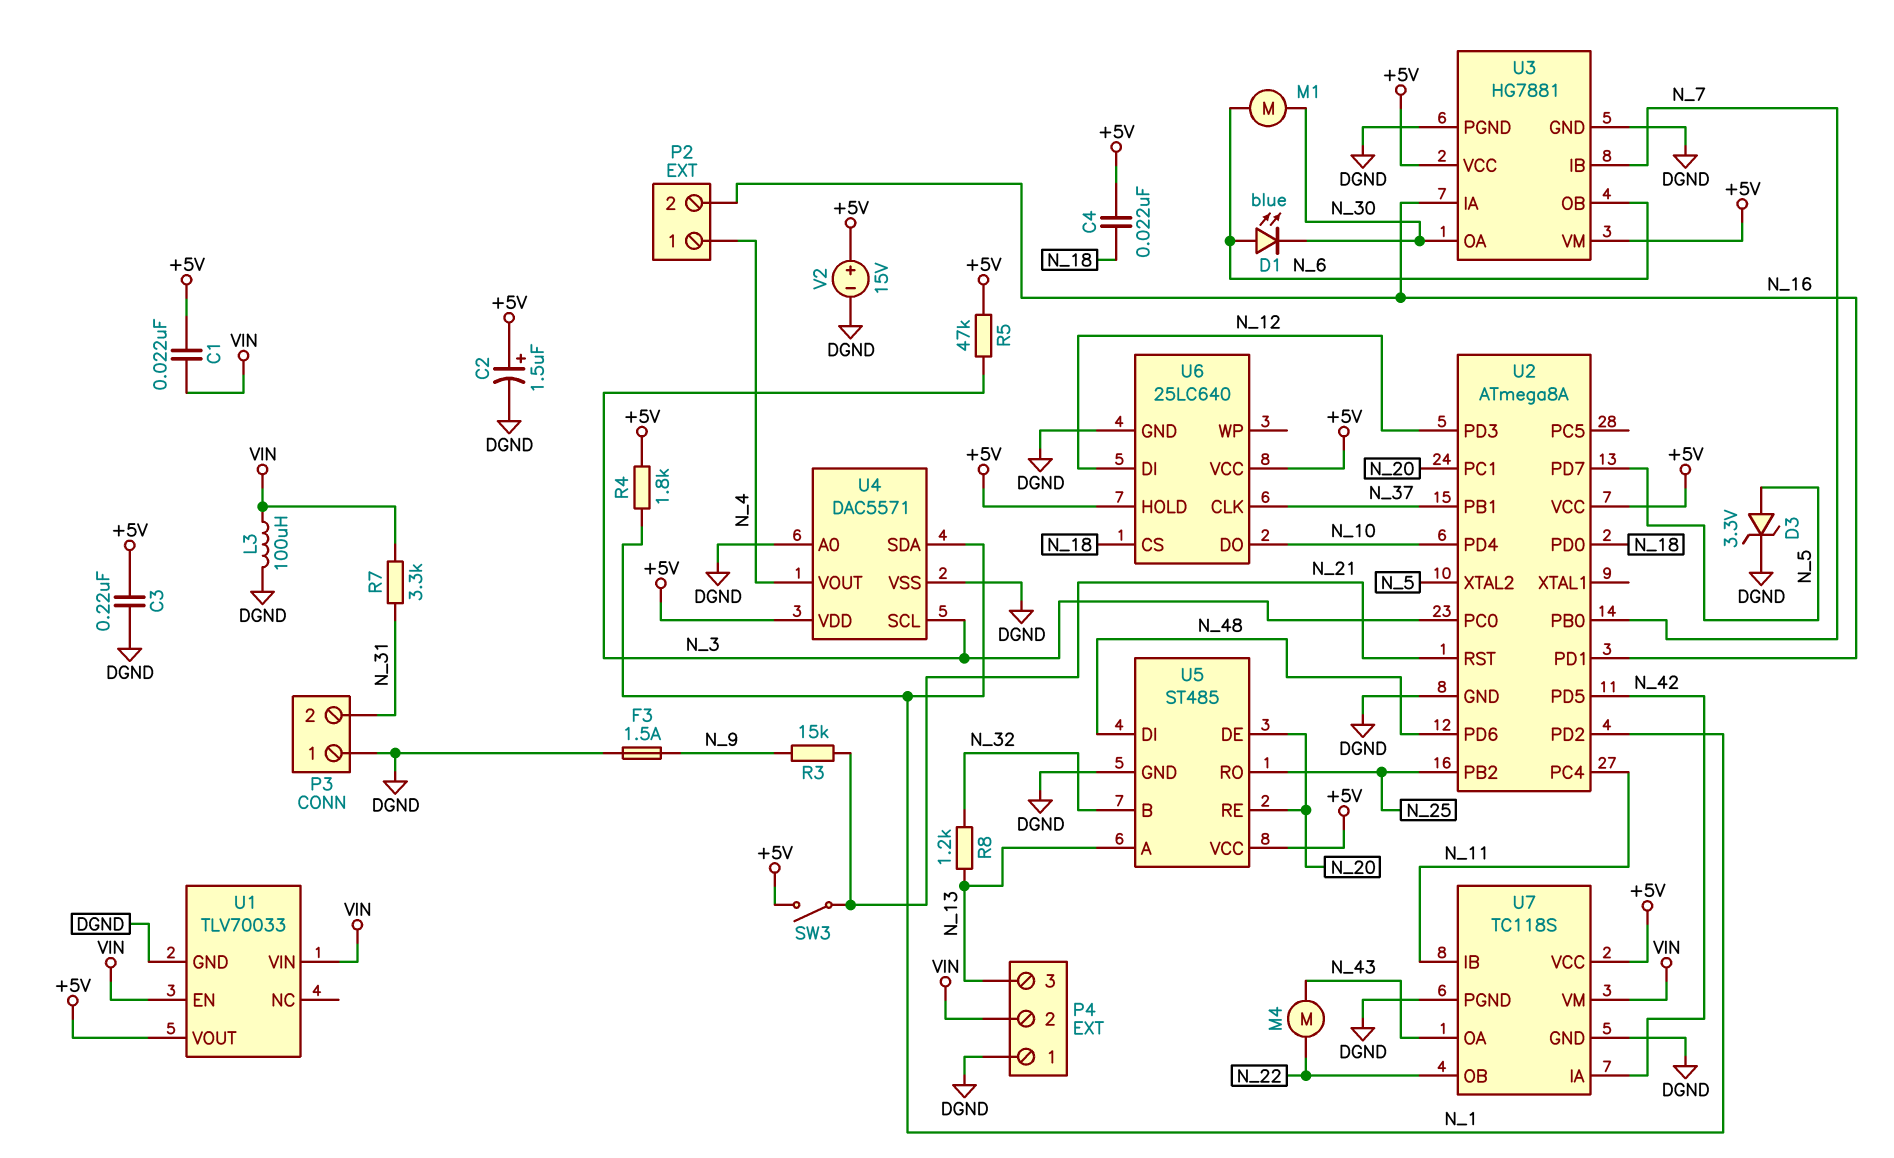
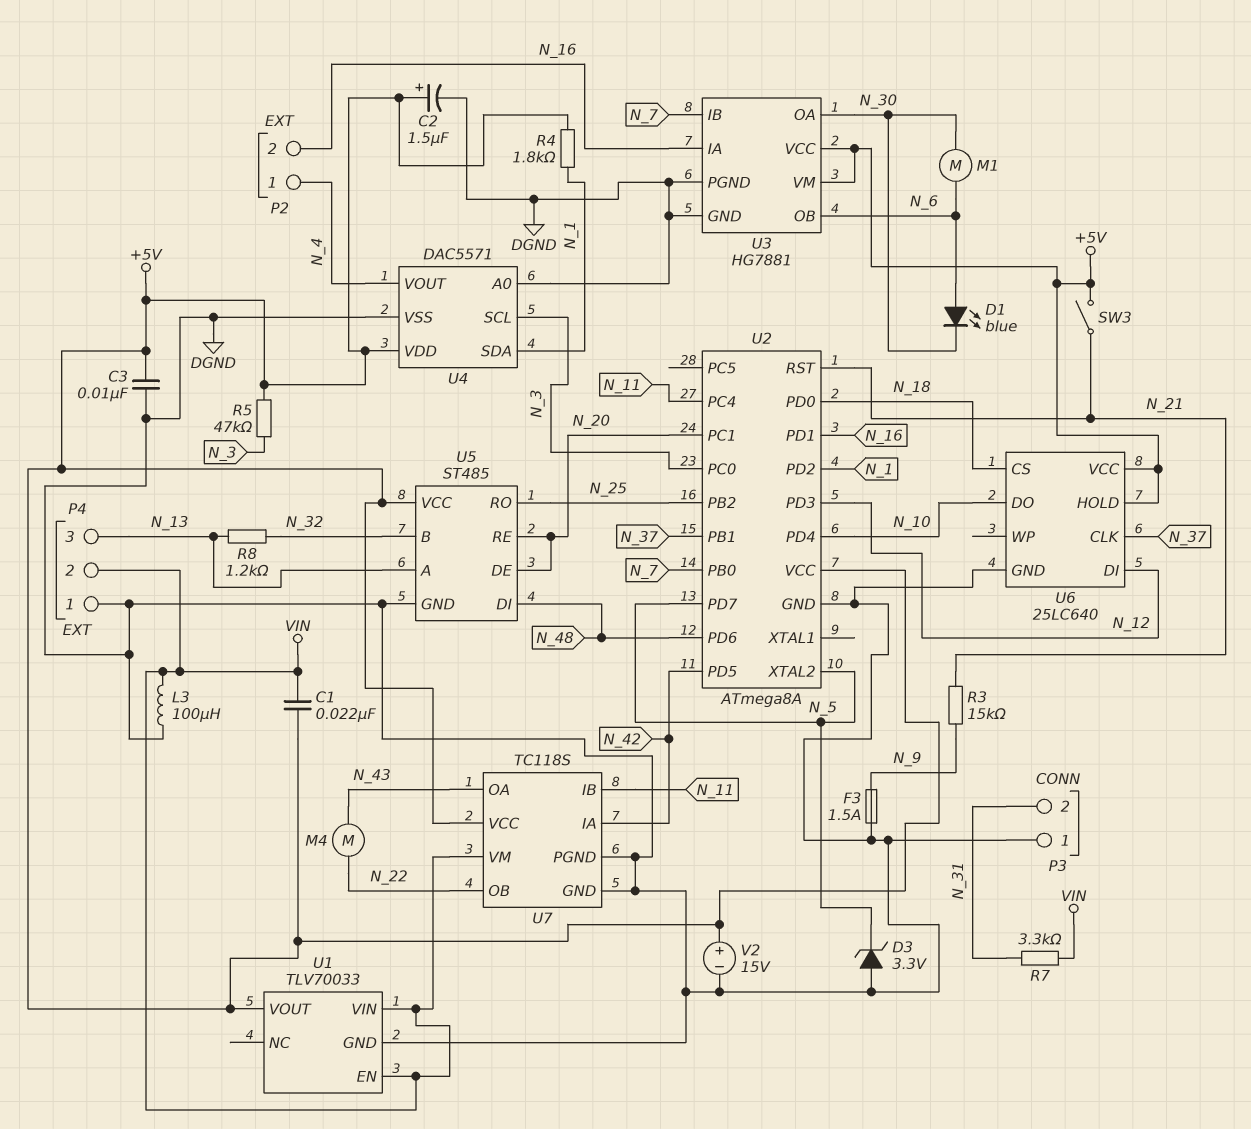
C3: 220nF (+5V, DGND) -> 10nF (+5V, DGND)
C4: 22nF (+5V, N_18) -> none
D3: zener 3.3V (A N_5, K DGND) -> zener 3.3V (A DGND, K N_5)

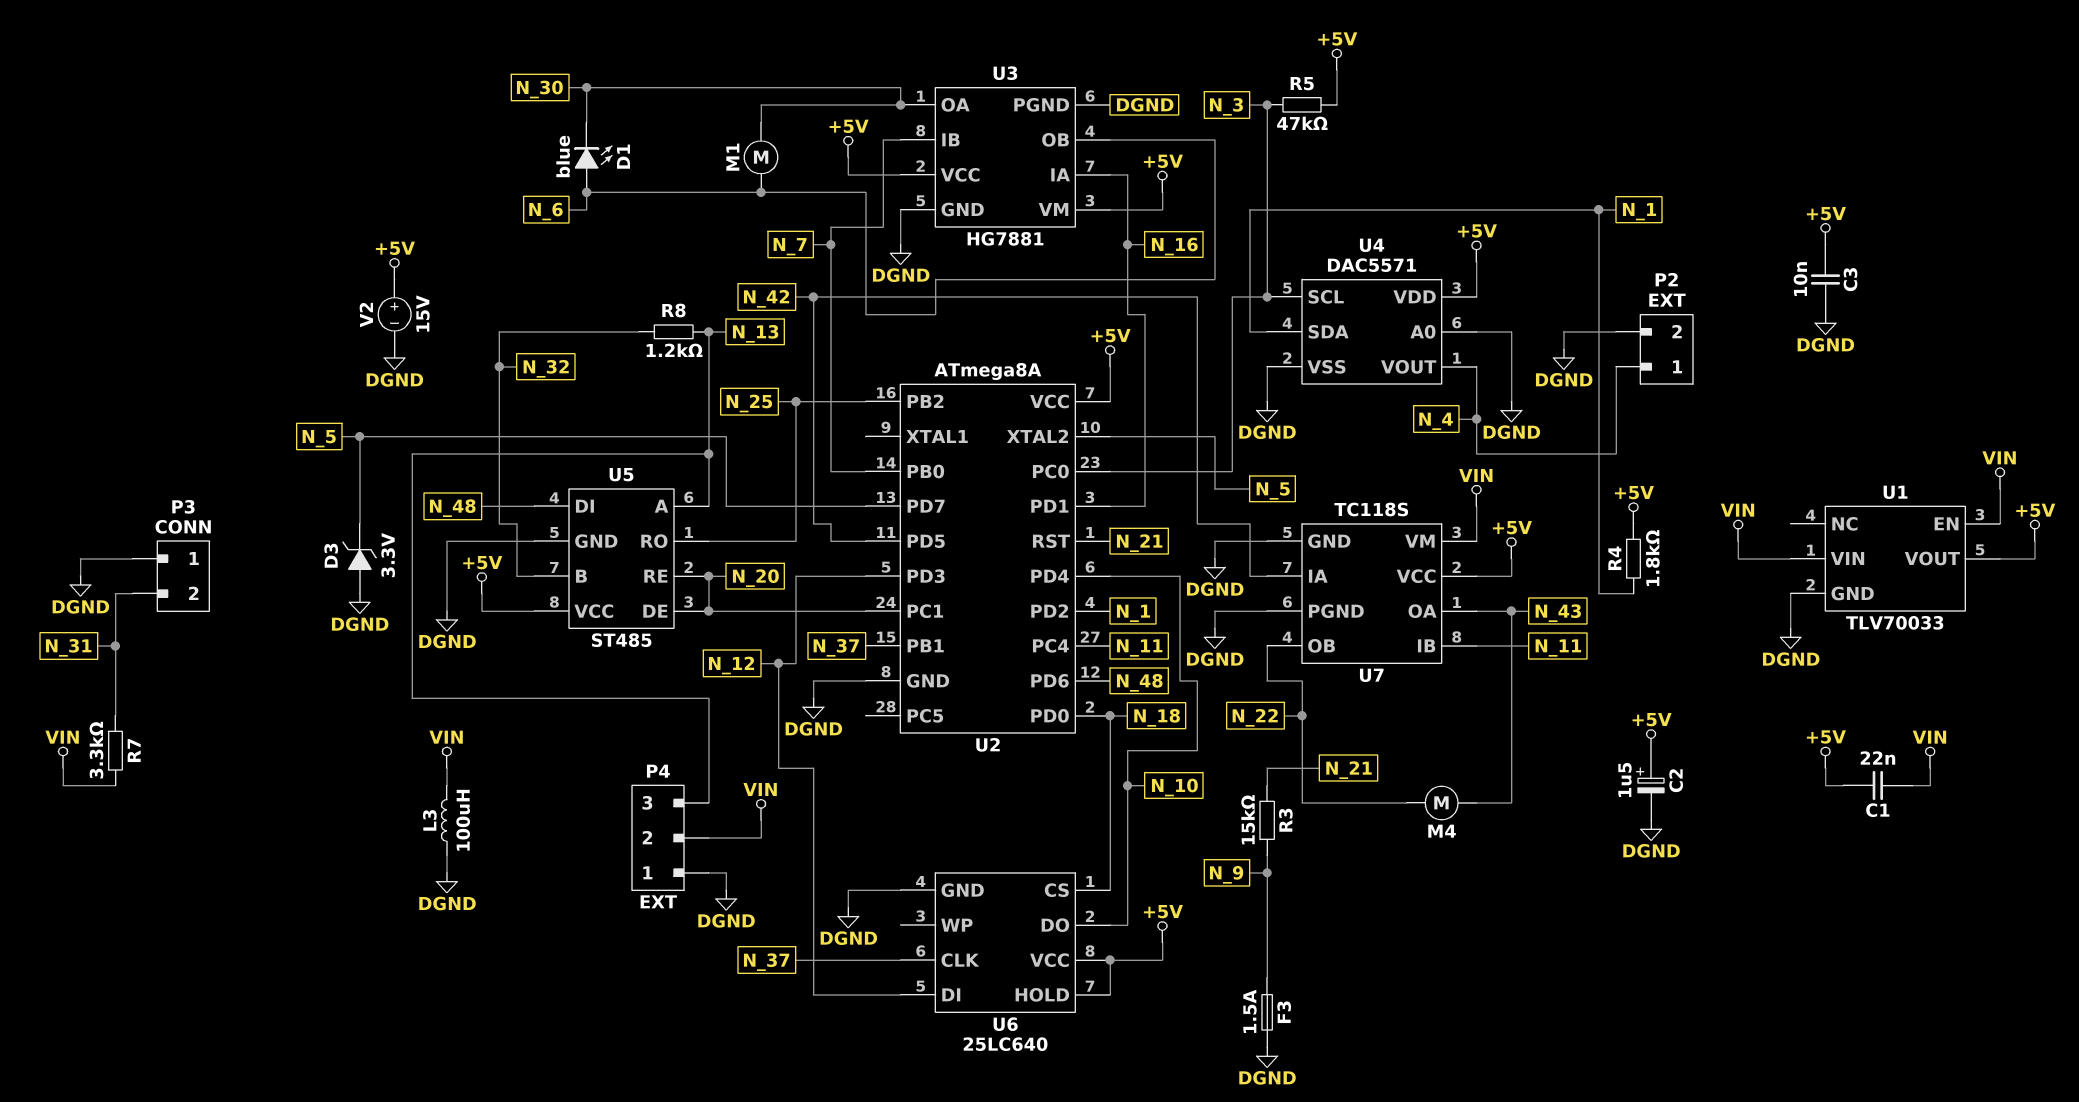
P2 pin 2: N_16 -> DGND
SW3: switch (+5V, N_21) -> none

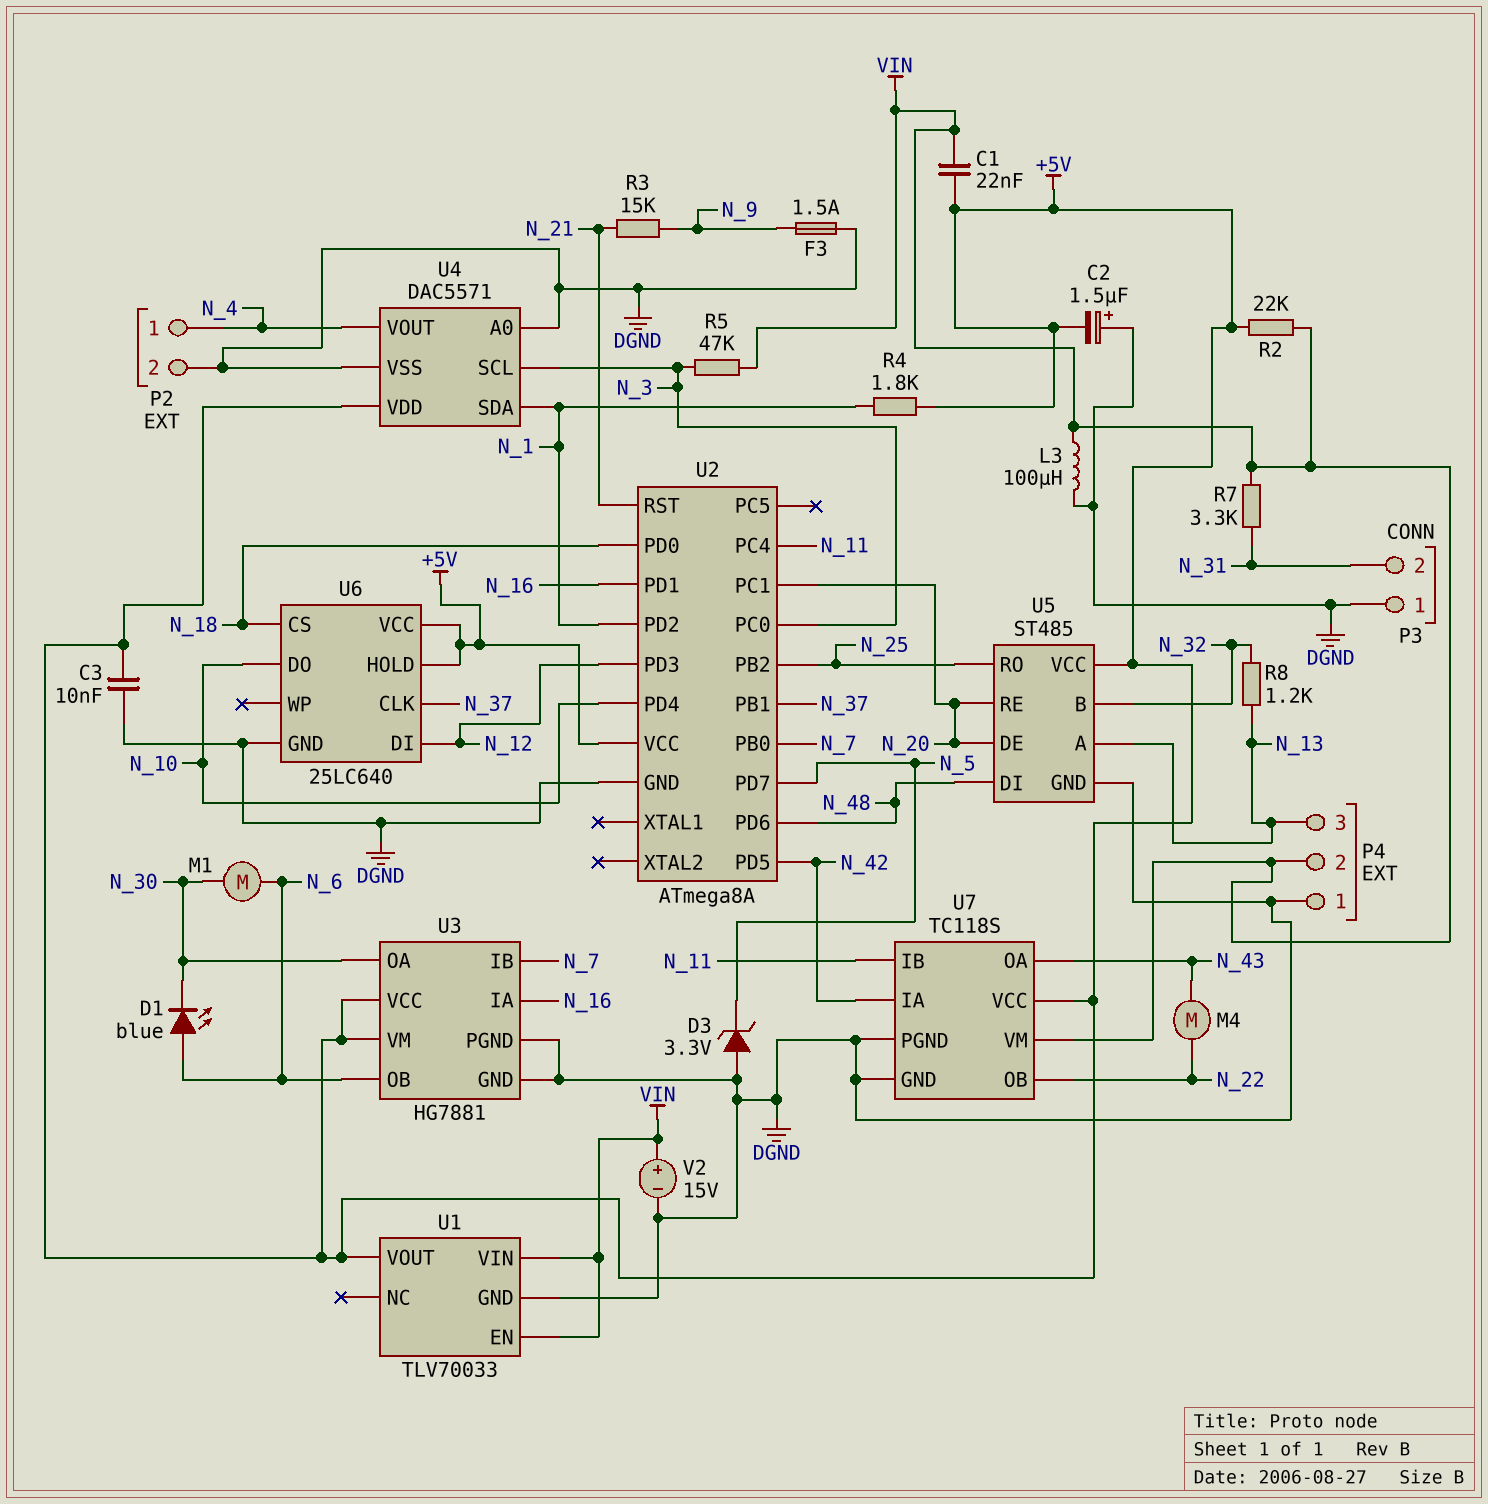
C2: 1.5uF (plus +5V, minus DGND) -> 1.5uF (plus DGND, minus +5V)
R2: none -> 22k (+5V, VIN)
R5: 47k (+5V, N_3) -> 47k (N_3, VIN)
U2 pin XTAL2: N_5 -> none
V2: 15V (plus +5V, minus DGND) -> 15V (plus VIN, minus DGND)

